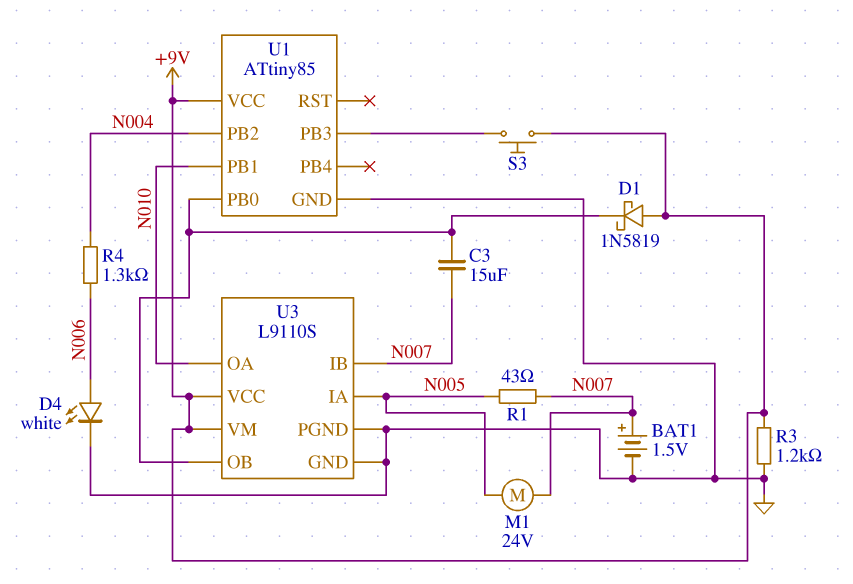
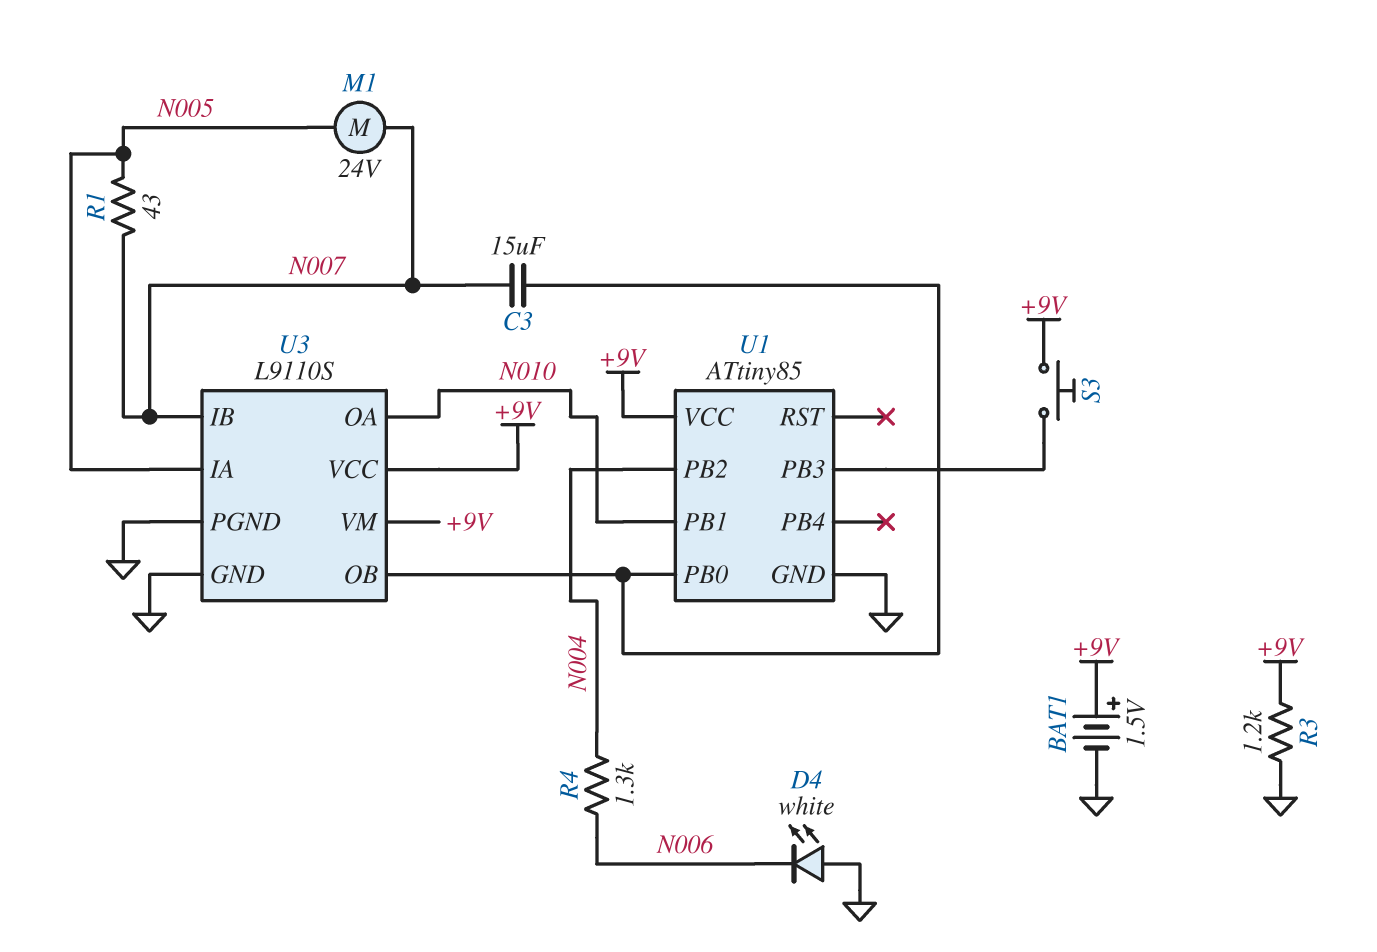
BAT1: 1.5V (plus N007, minus GND) -> 1.5V (plus +9V, minus GND)
D1: schottky 1N5819 (A +9V, K U1/PB0) -> none
D4: LED white (A N006, K GND) -> LED white (A GND, K N006)

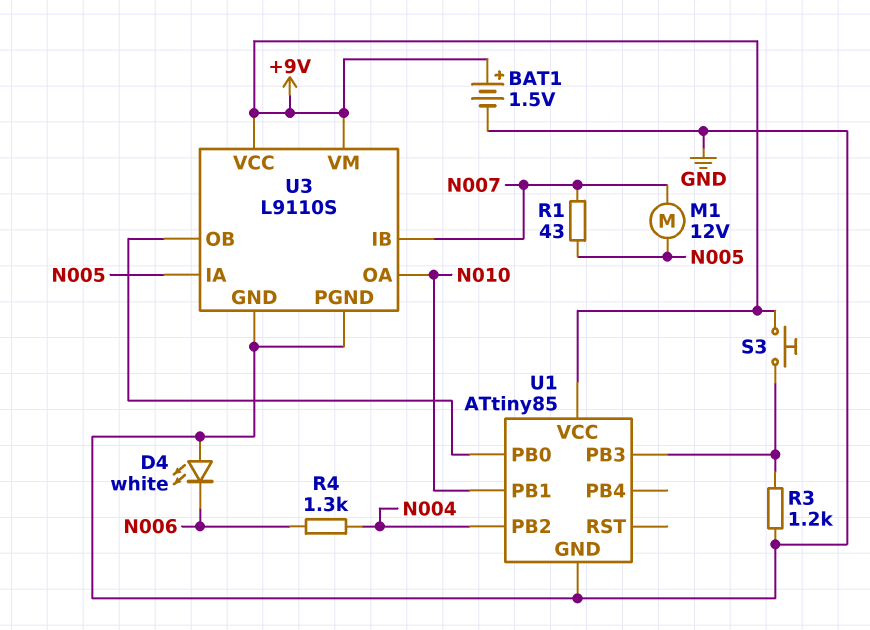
C3: 15uF (N007, U1/PB0) -> none
M1: motor 24V (N005, N007) -> motor 12V (N005, N007)
R3: 1.2k (+9V, GND) -> 1.2k (GND, U1/PB3)

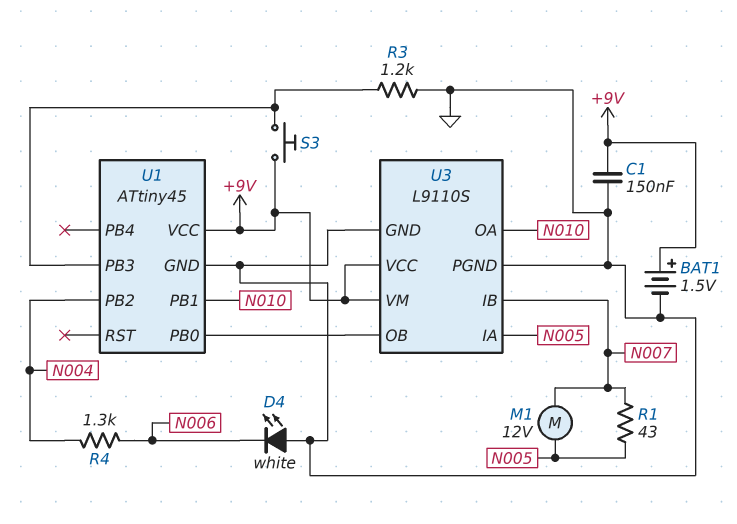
C1: none -> 150nF (+9V, GND)
U1: ATtiny85 -> ATtiny45

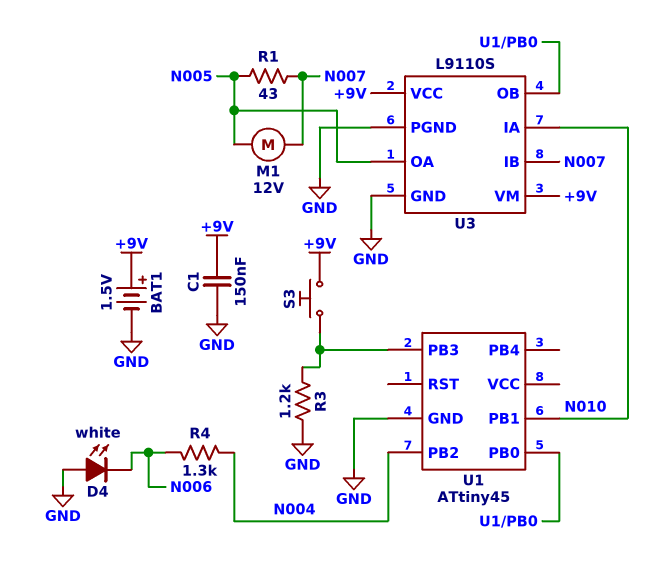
U1 pin VCC: +9V -> none
U3 pin IA: N005 -> N010
U3 pin OA: N010 -> N005

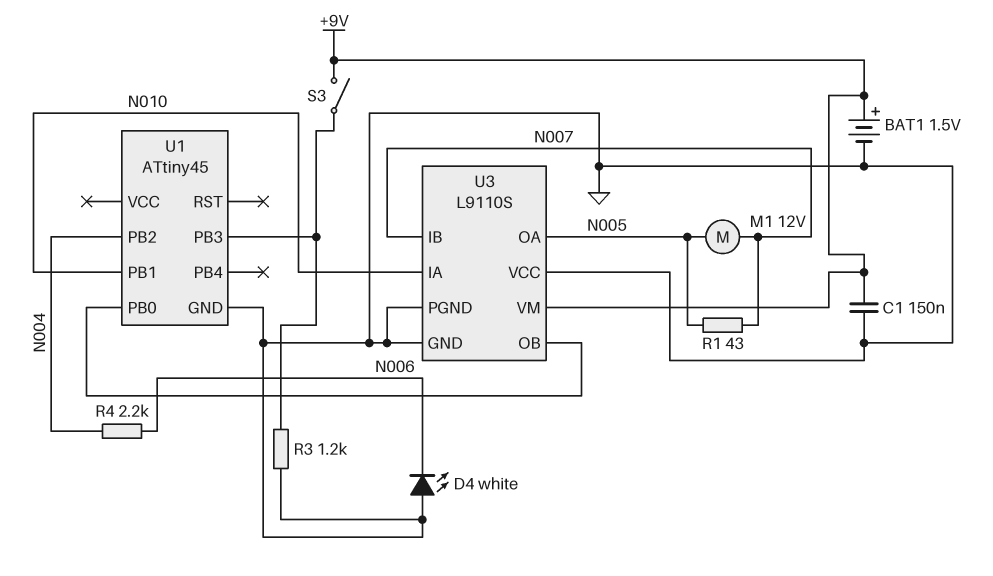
R4: 1.3k (N004, N006) -> 2.2k (N004, N006)
S3: button (+9V, U1/PB3) -> switch (+9V, U1/PB3)
U3 pin VCC: +9V -> GND

